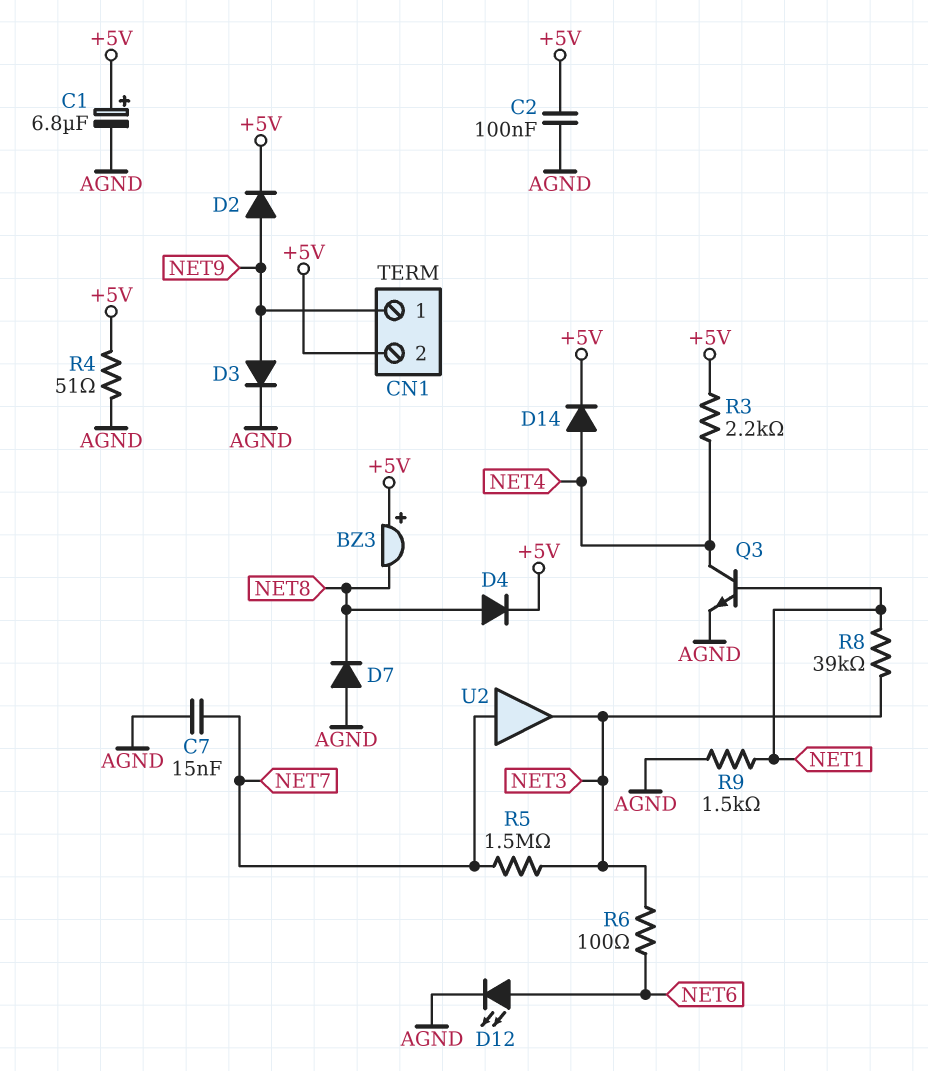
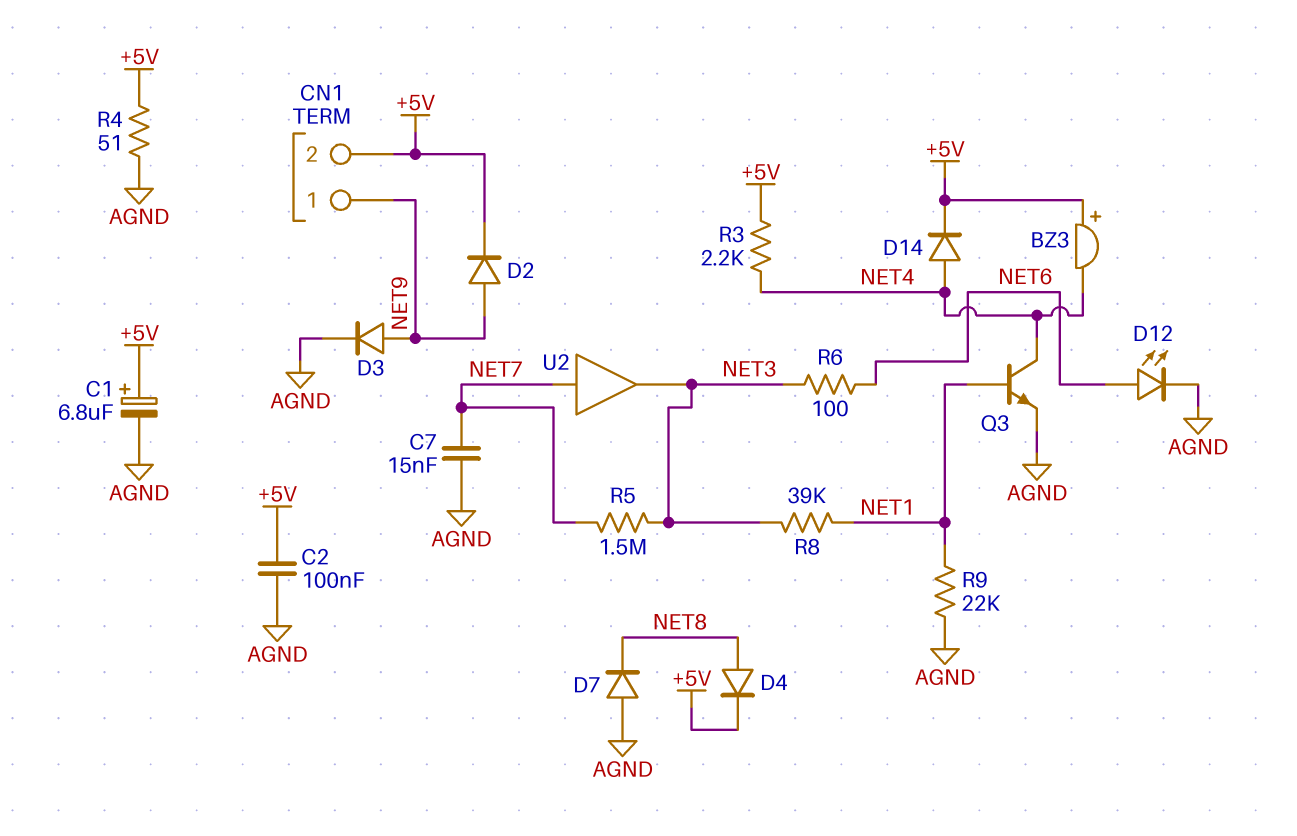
BZ3: buzzer (plus +5V, minus NET8) -> buzzer (plus +5V, minus NET4)
R9: 1.5k (AGND, NET1) -> 22k (AGND, NET1)

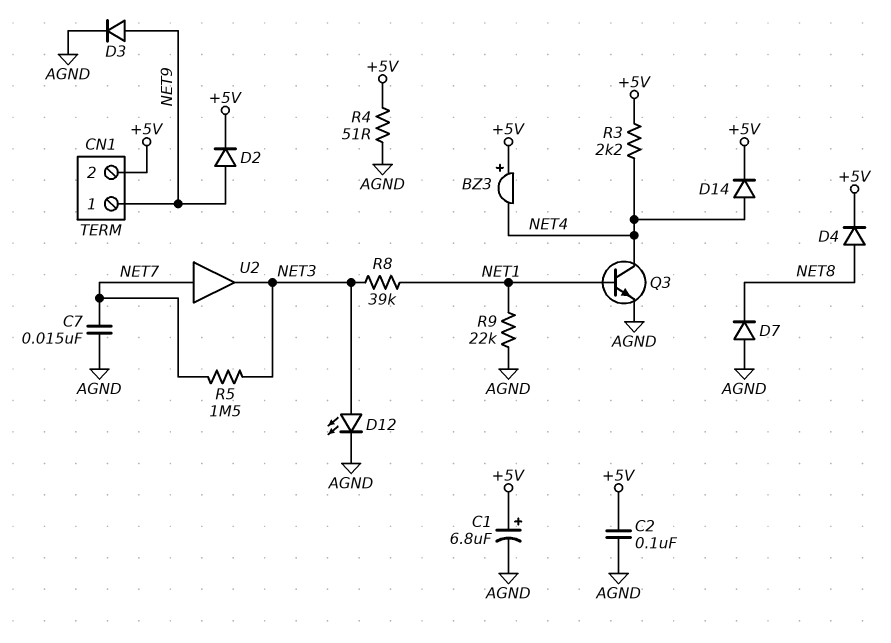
D12: LED (A NET6, K AGND) -> LED (A NET3, K AGND)
R6: 100 (NET3, NET6) -> none

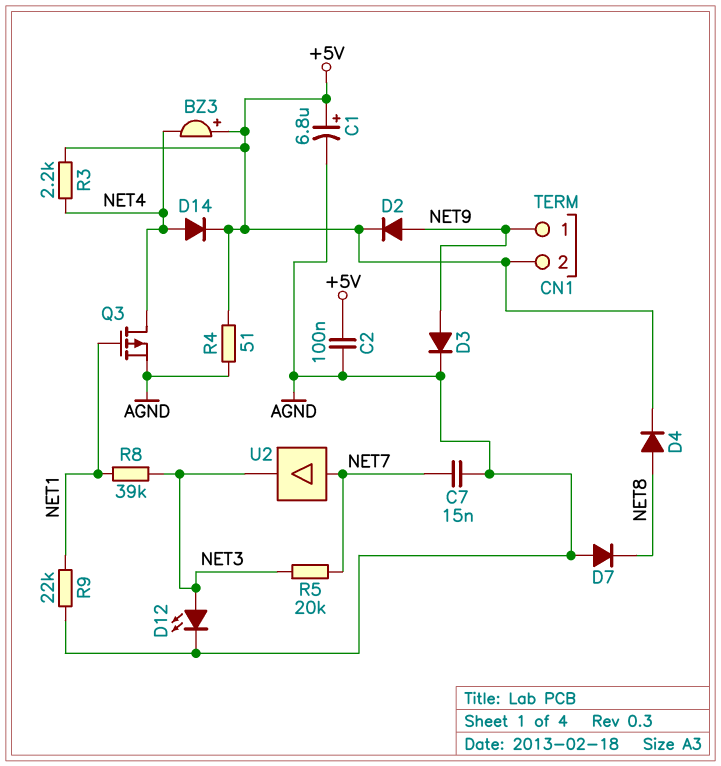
Q3: NPN (B NET1, C NET4, E AGND) -> PMOS (G NET1, D NET4, S AGND)
R5: 1.5M (NET3, NET7) -> 20k (NET3, NET7)

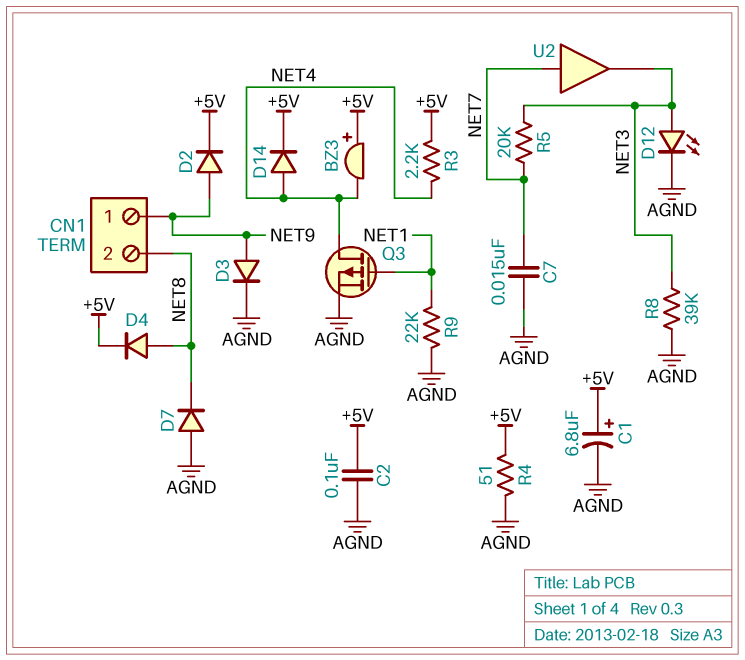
CN1 pin 2: +5V -> NET8
R8: 39k (NET1, NET3) -> 39k (AGND, NET3)

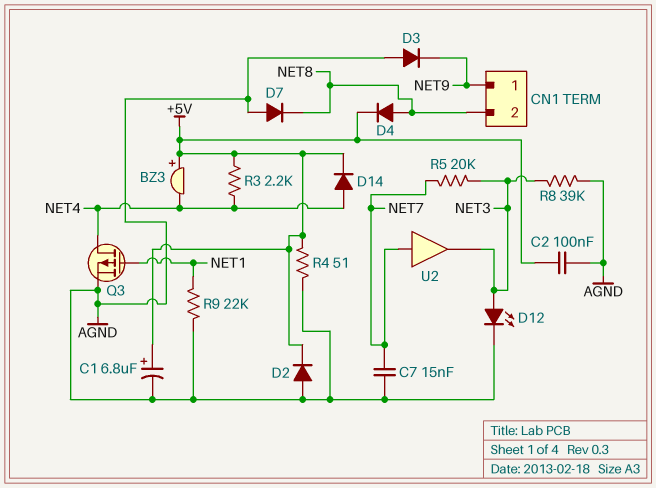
D2: diode (A NET9, K +5V) -> diode (A AGND, K +5V)
D3: diode (A NET9, K AGND) -> diode (A AGND, K NET9)

